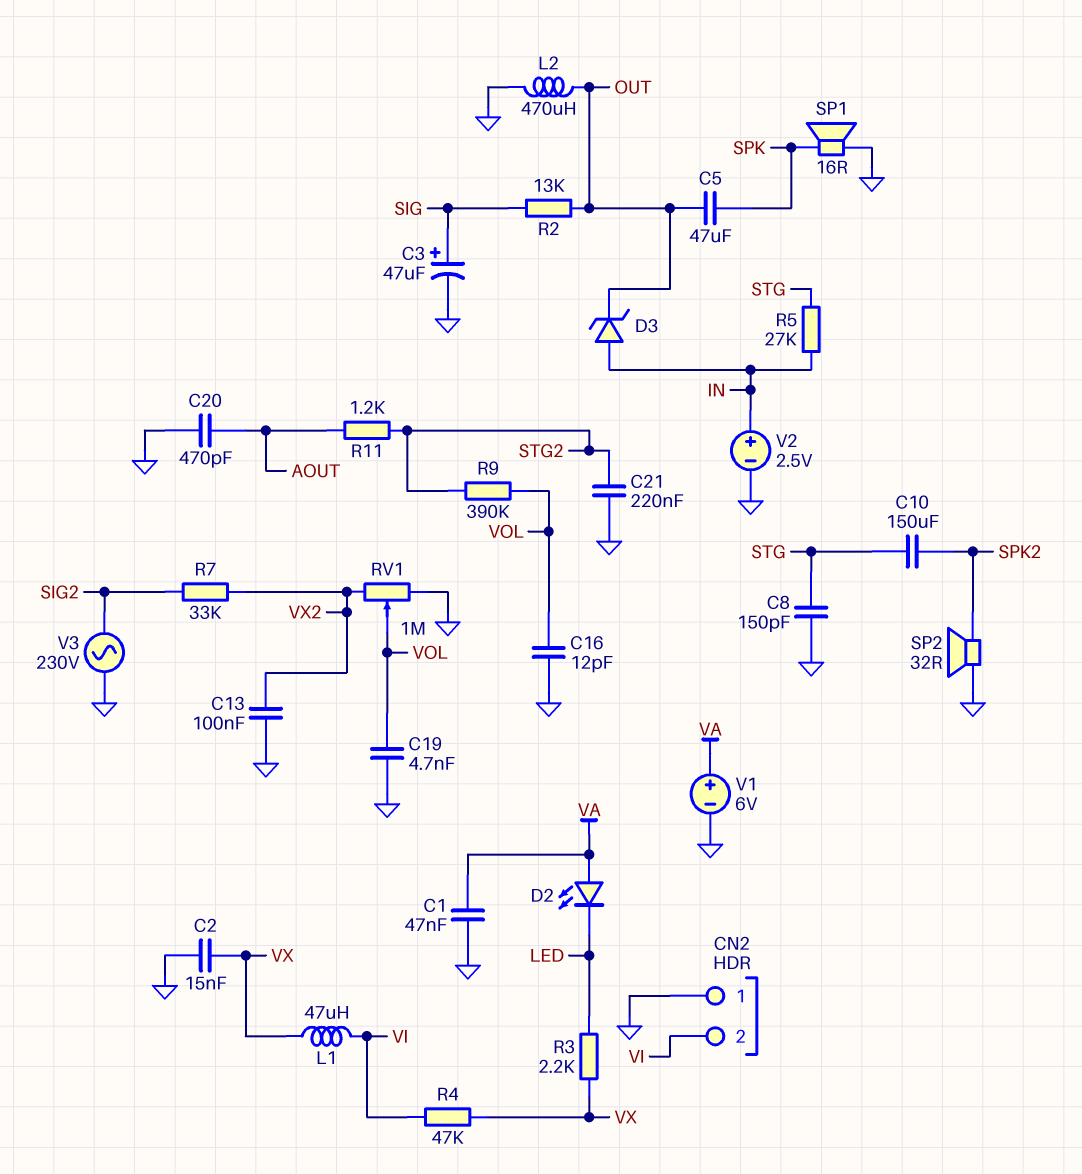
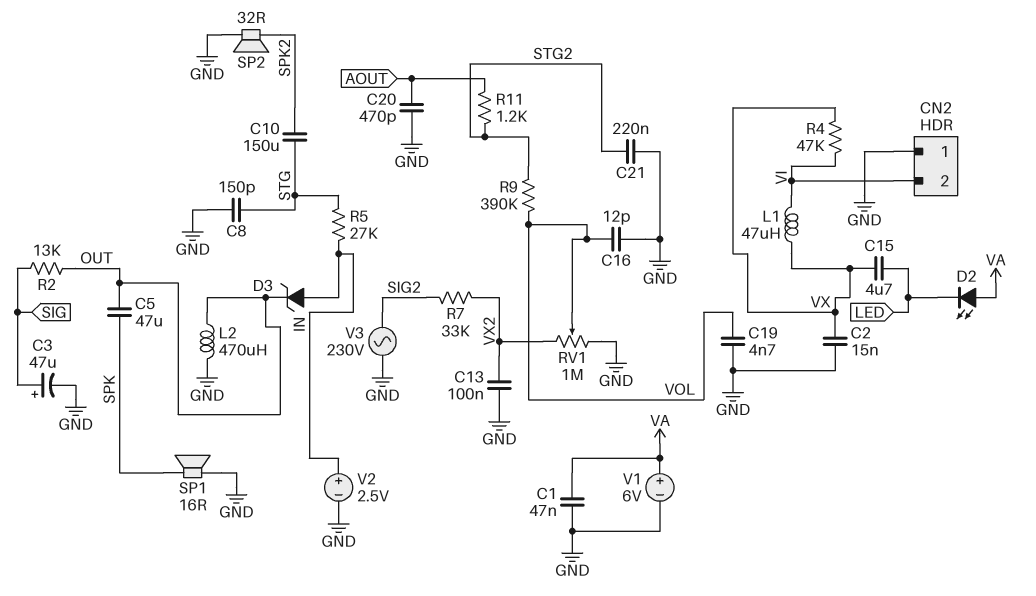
C15: none -> 4.7uF (LED, VX)
R3: 2.2k (LED, VX) -> none

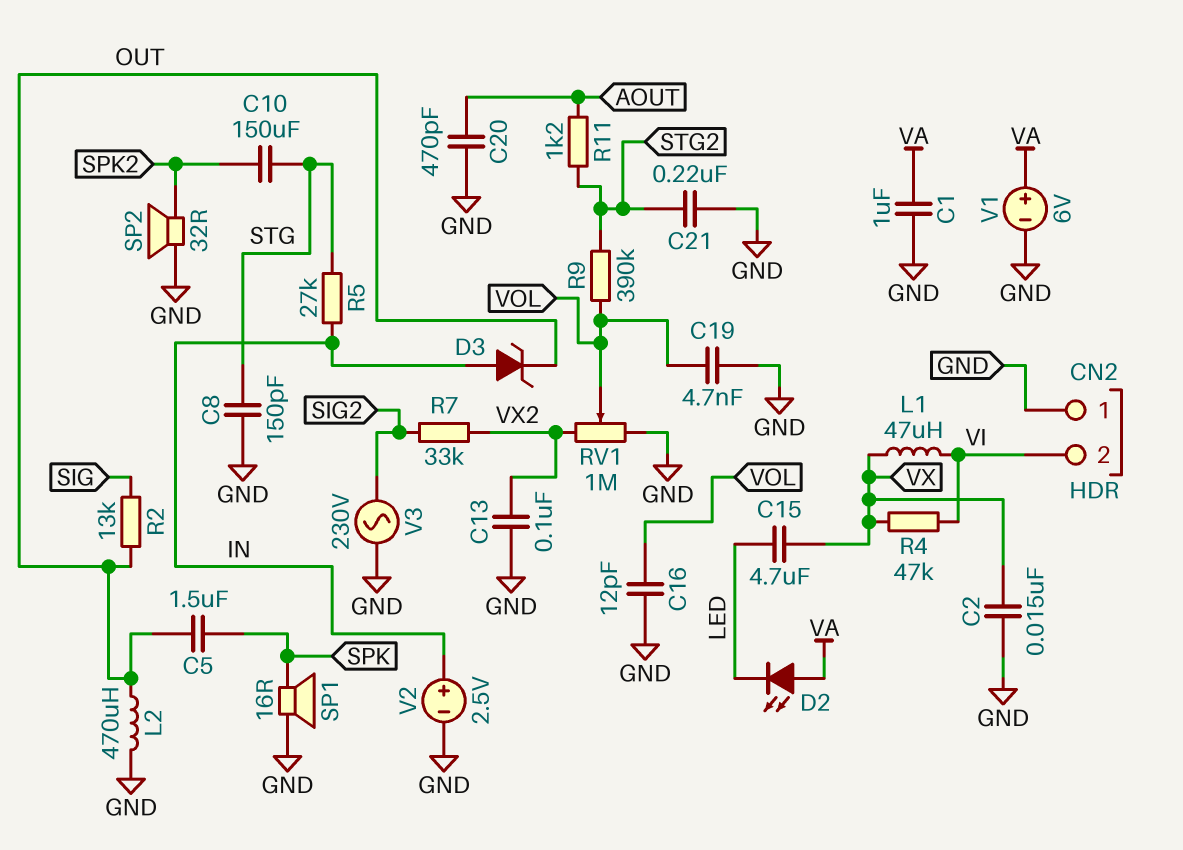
C1: 47nF (GND, VA) -> 1uF (GND, VA)
C3: 47uF (plus SIG, minus GND) -> none
C5: 47uF (OUT, SPK) -> 1.5uF (OUT, SPK)

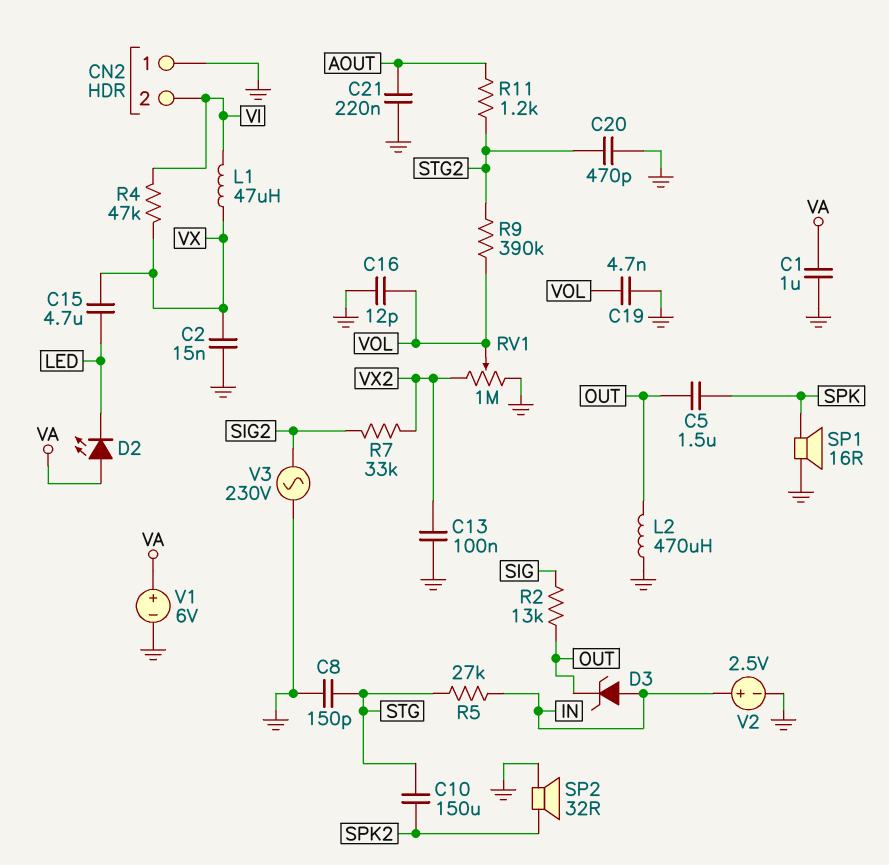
C20: 470pF (AOUT, GND) -> 470pF (GND, STG2)
C21: 220nF (GND, STG2) -> 220nF (AOUT, GND)

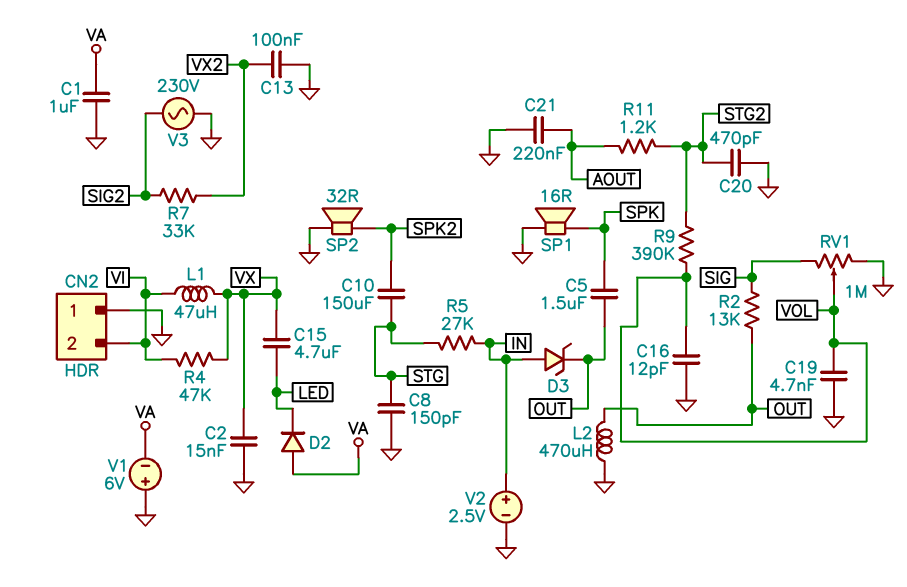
D2: LED (A VA, K LED) -> diode (A VA, K LED)
RV1: 1M (GND, VX2, wiper VOL) -> 1M (GND, SIG, wiper VOL)
V1: 6V (plus VA, minus GND) -> 6V (plus GND, minus VA)

